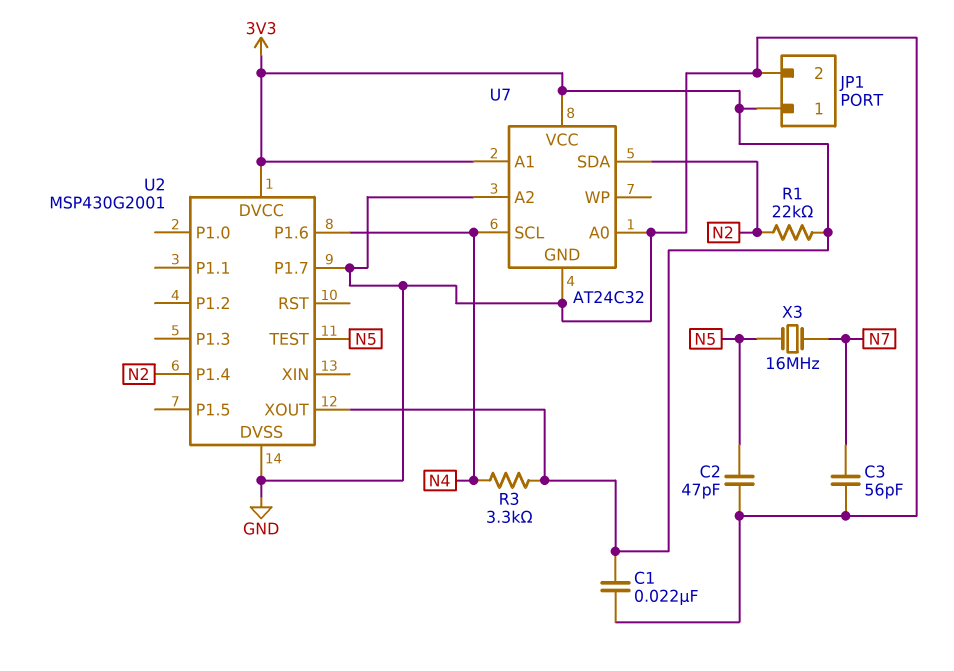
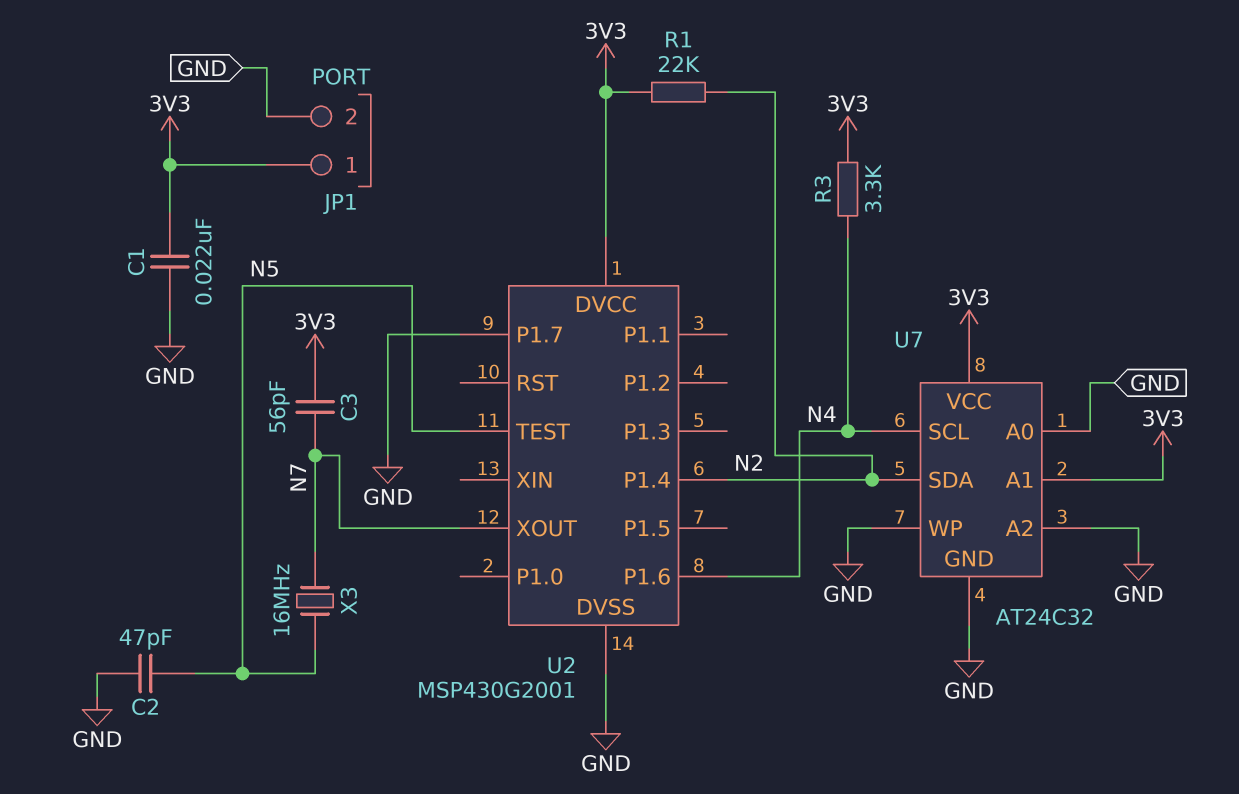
C3: 56pF (GND, N7) -> 56pF (3V3, N7)
U2 pin XOUT: 3V3 -> N7
U7 pin WP: none -> GND

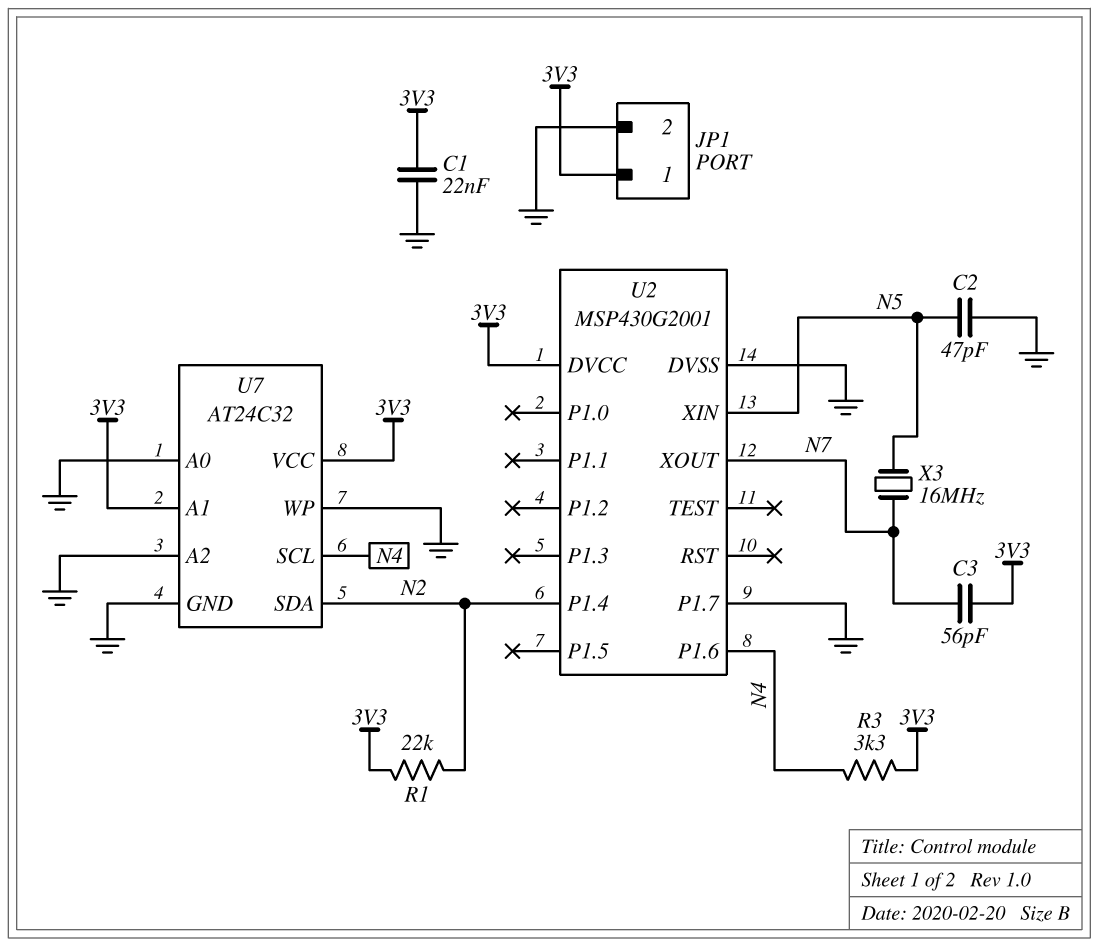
U2 pin TEST: N5 -> none
U2 pin XIN: none -> N5

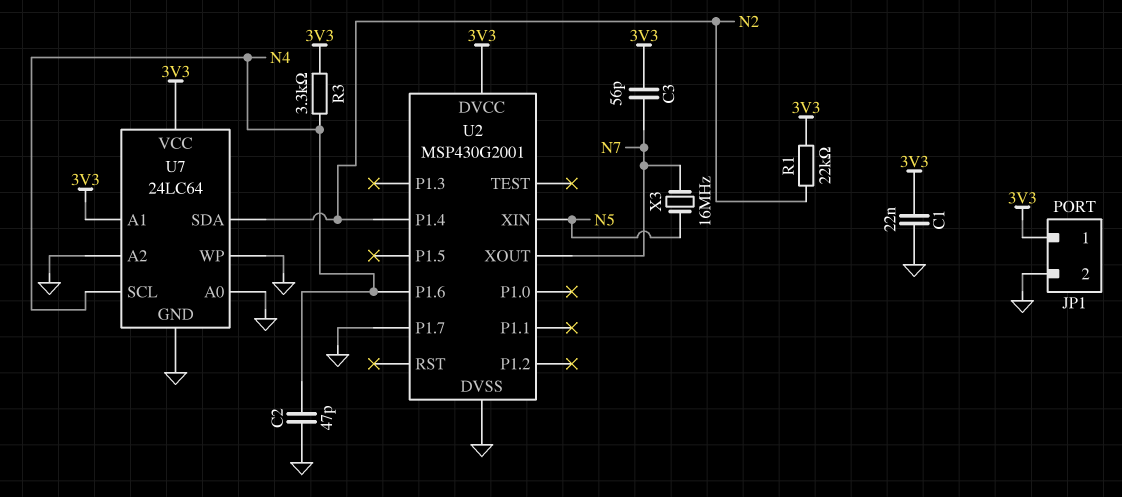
C2: 47pF (GND, N5) -> 47pF (GND, N4)
U7: AT24C32 -> 24LC64

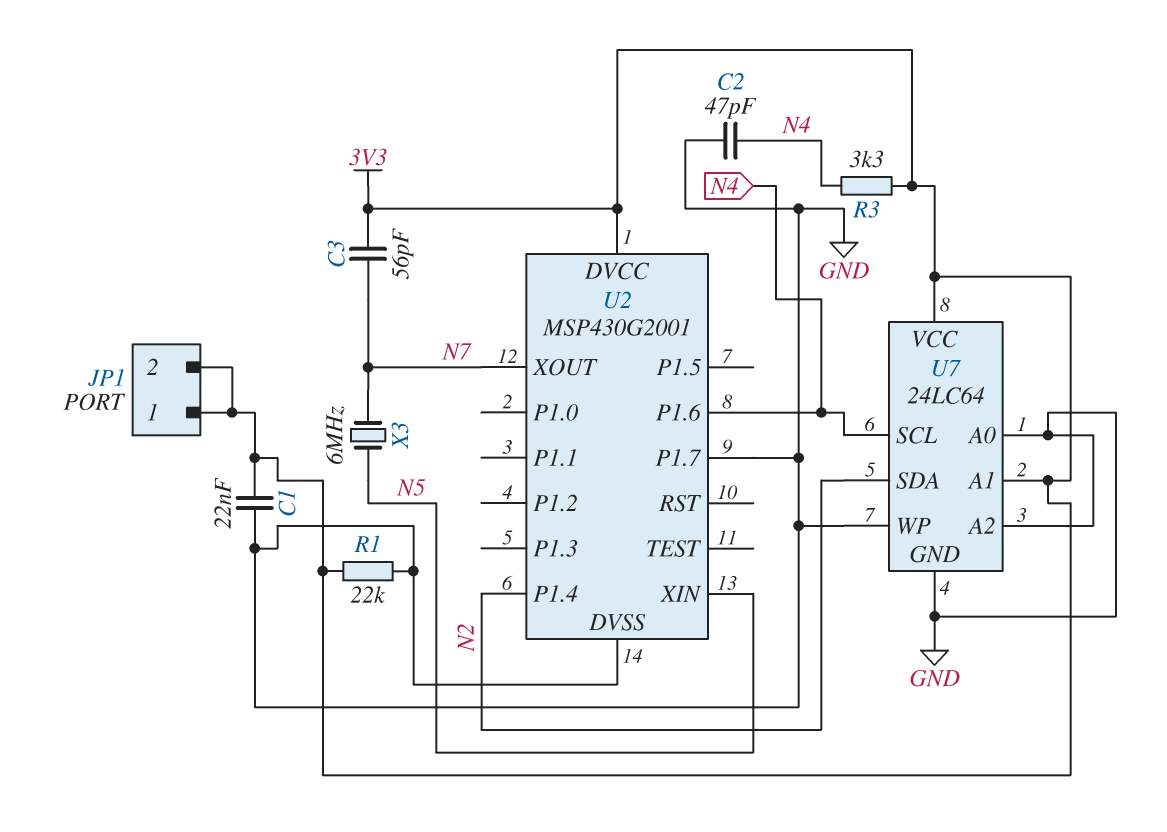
JP1 pin 2: GND -> 3V3
R1: 22k (3V3, N2) -> 22k (3V3, GND)
X3: 16MHz (N5, N7) -> 6MHz (N5, N7)

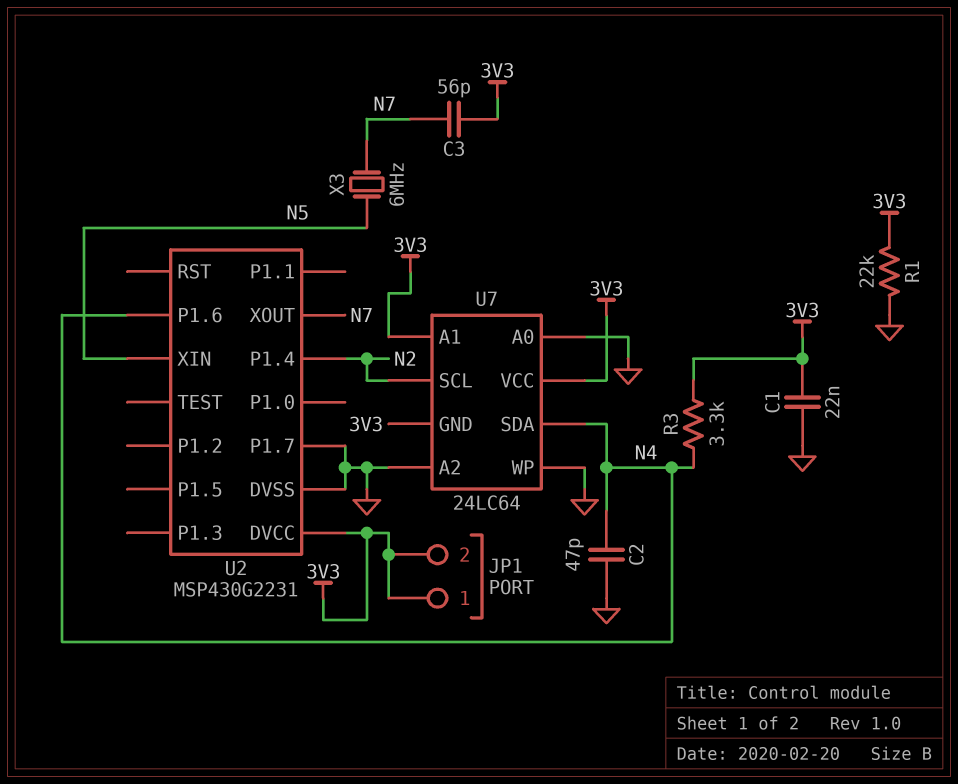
U2: MSP430G2001 -> MSP430G2231
U7 pin GND: GND -> 3V3
U7 pin SCL: N4 -> N2
U7 pin SDA: N2 -> N4

